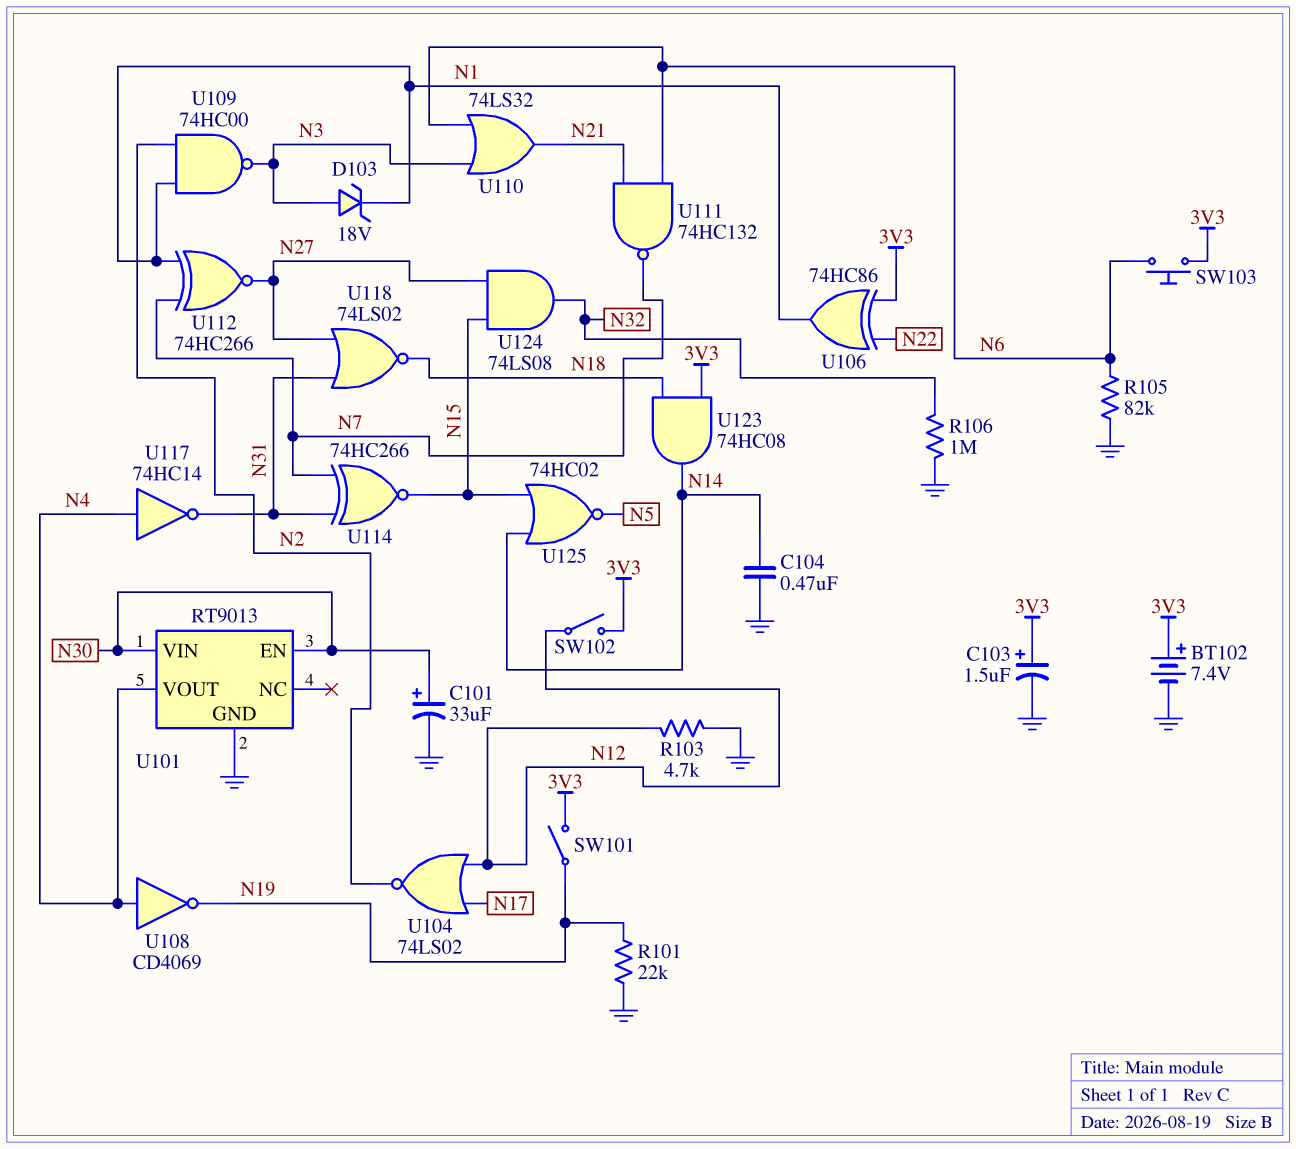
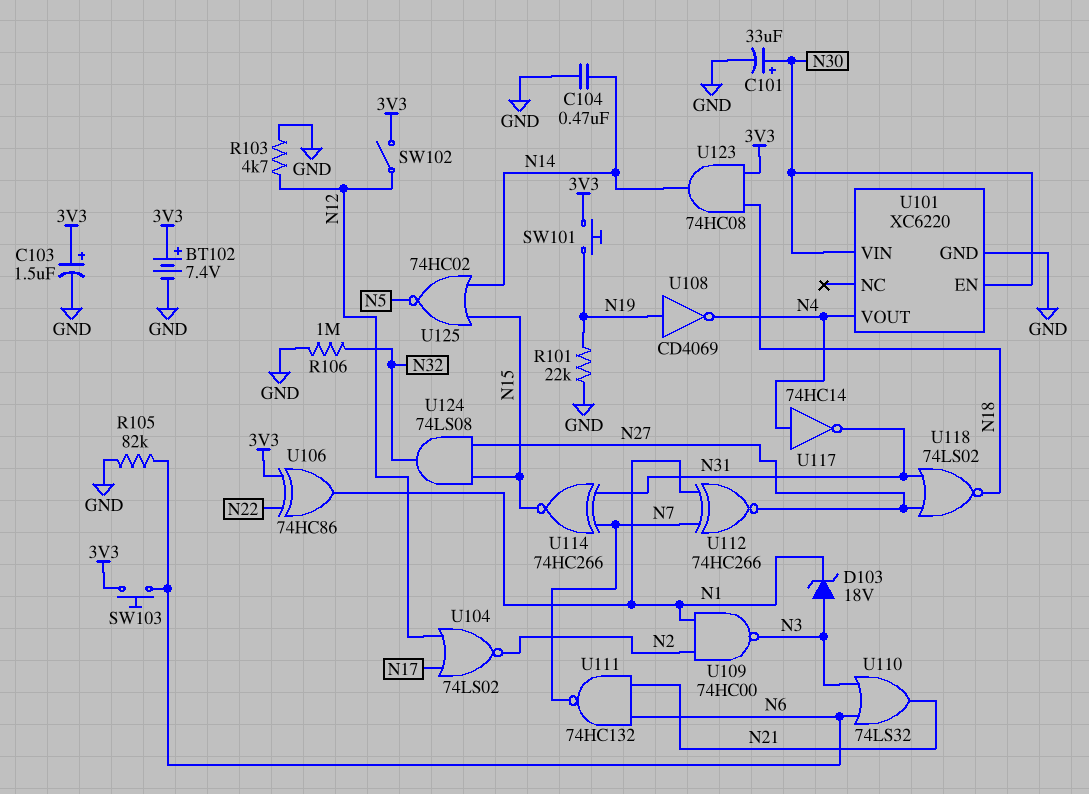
SW101: switch (3V3, N19) -> button (3V3, N19)
U101: RT9013 -> XC6220
U108: NOT CD4069 (in N4, out N19) -> NOT CD4069 (in N19, out N4)

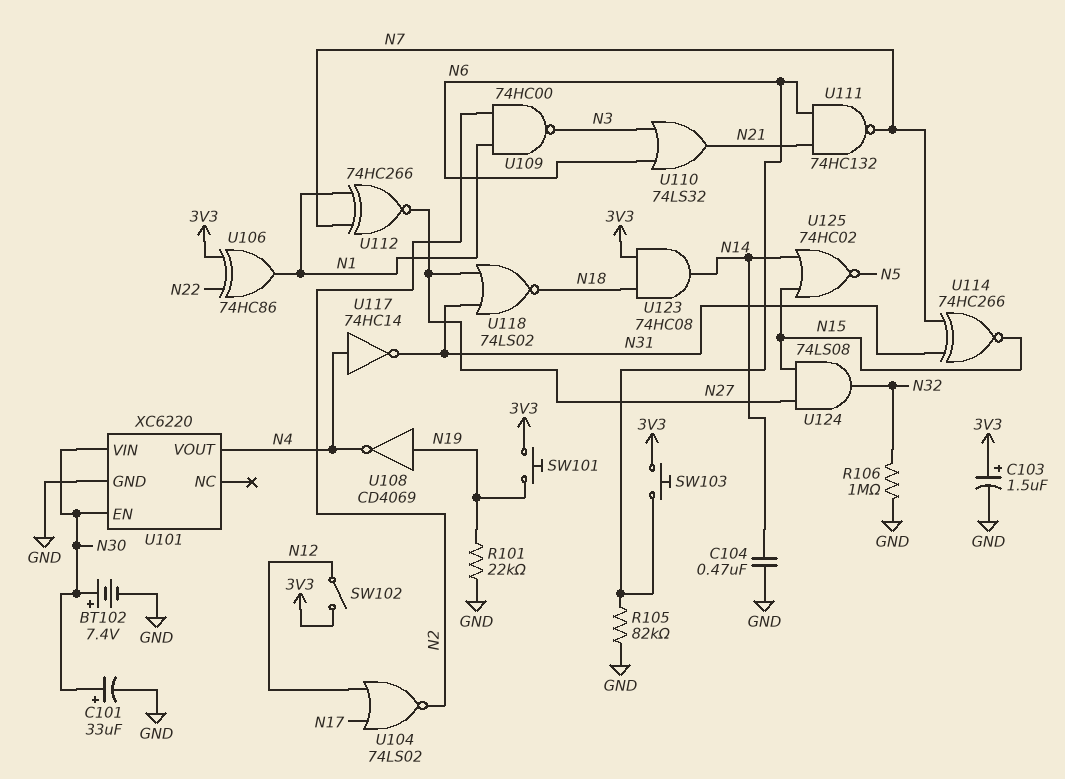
BT102: 7.4V (plus 3V3, minus GND) -> 7.4V (plus N30, minus GND)
D103: zener 18V (A N3, K N1) -> none
R103: 4.7k (GND, N12) -> none

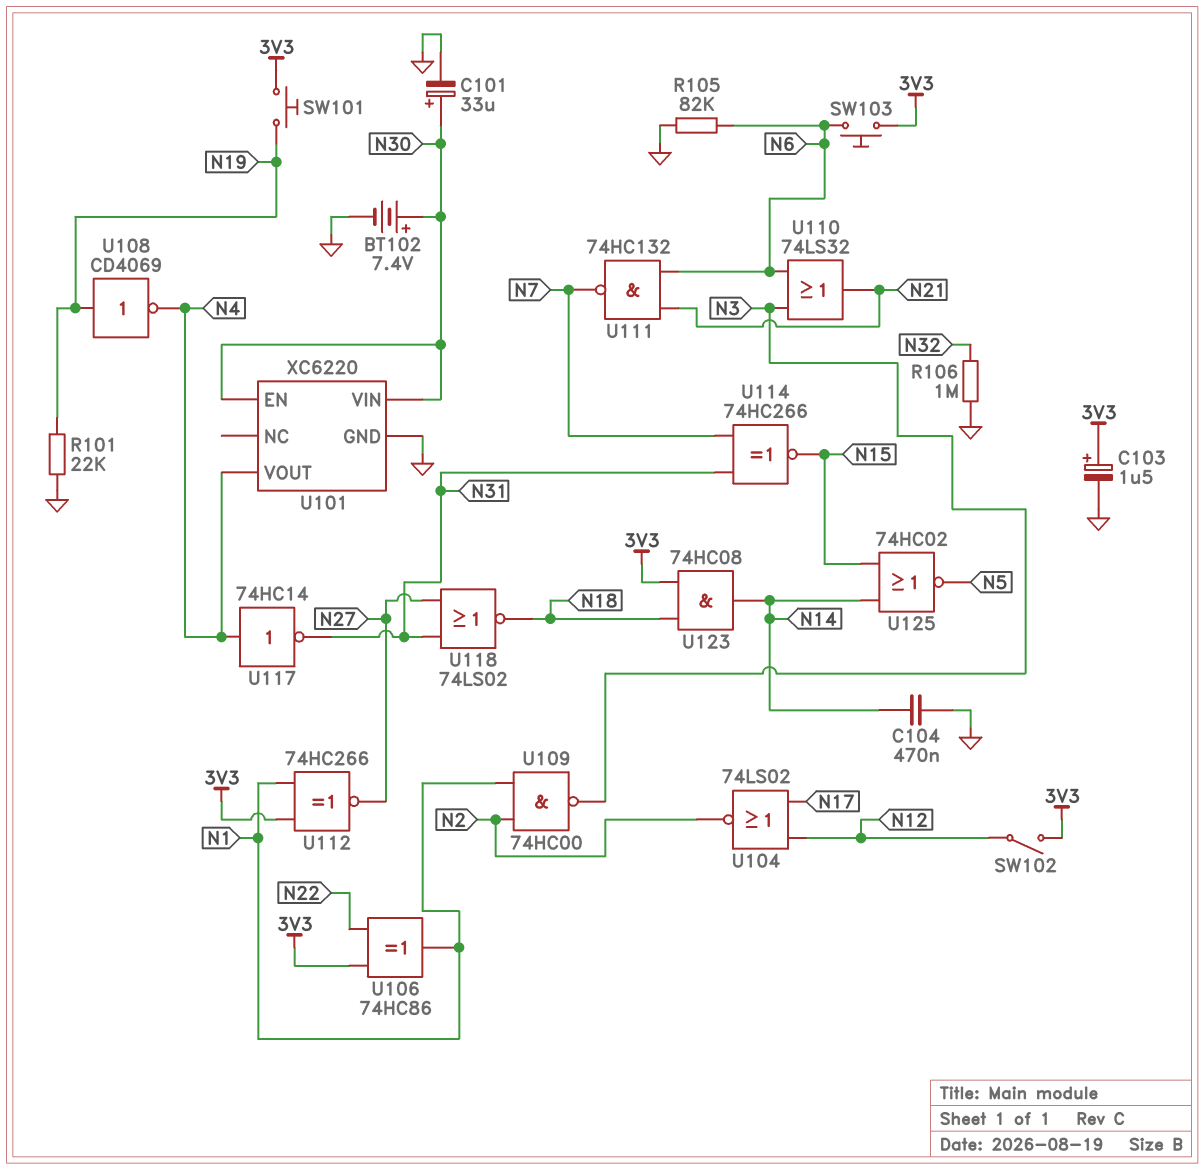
U112: XNOR 74HC266 (in N1, in N7, out N27) -> XNOR 74HC266 (in 3V3, in N1, out N27)
U124: AND 74LS08 (in N15, in N27, out N32) -> none

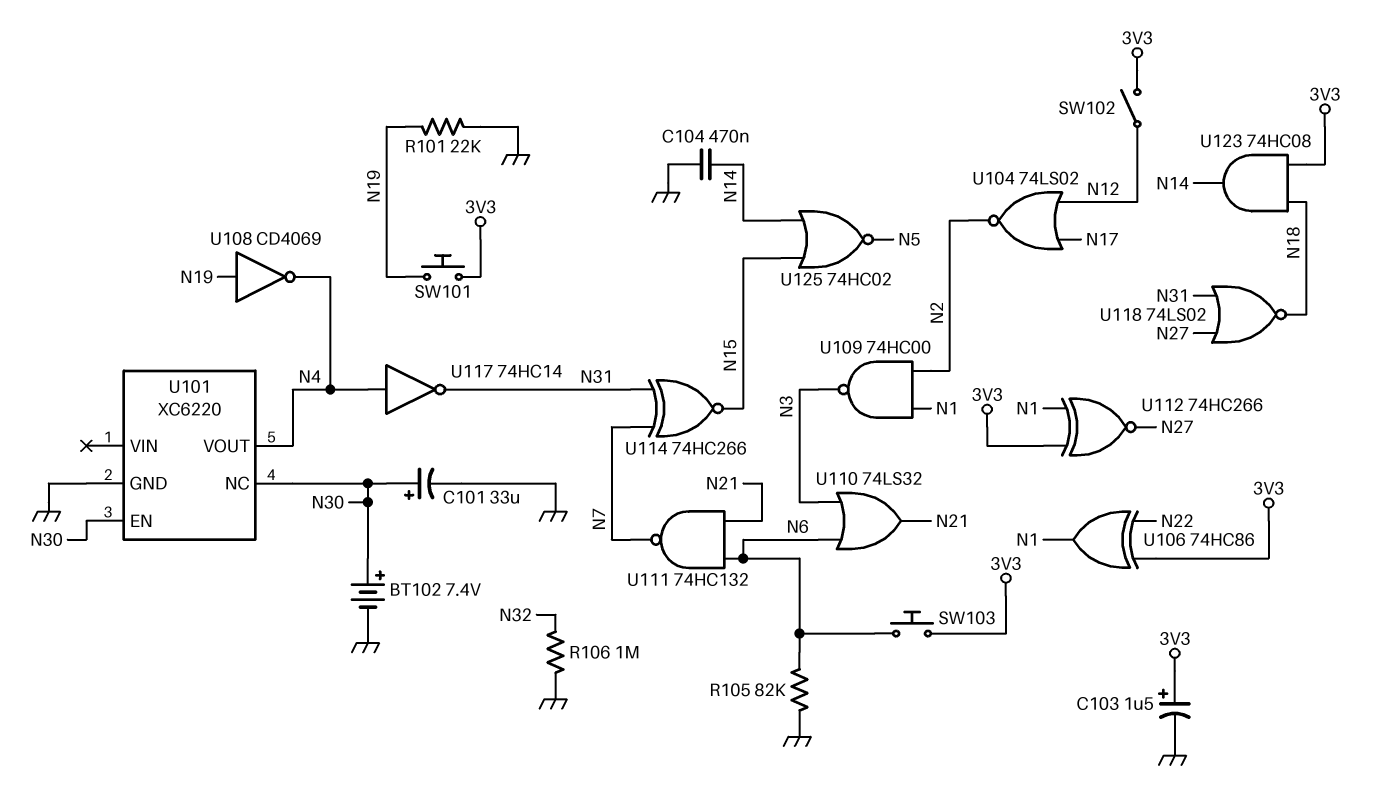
U101 pin NC: none -> N30
U101 pin VIN: N30 -> none

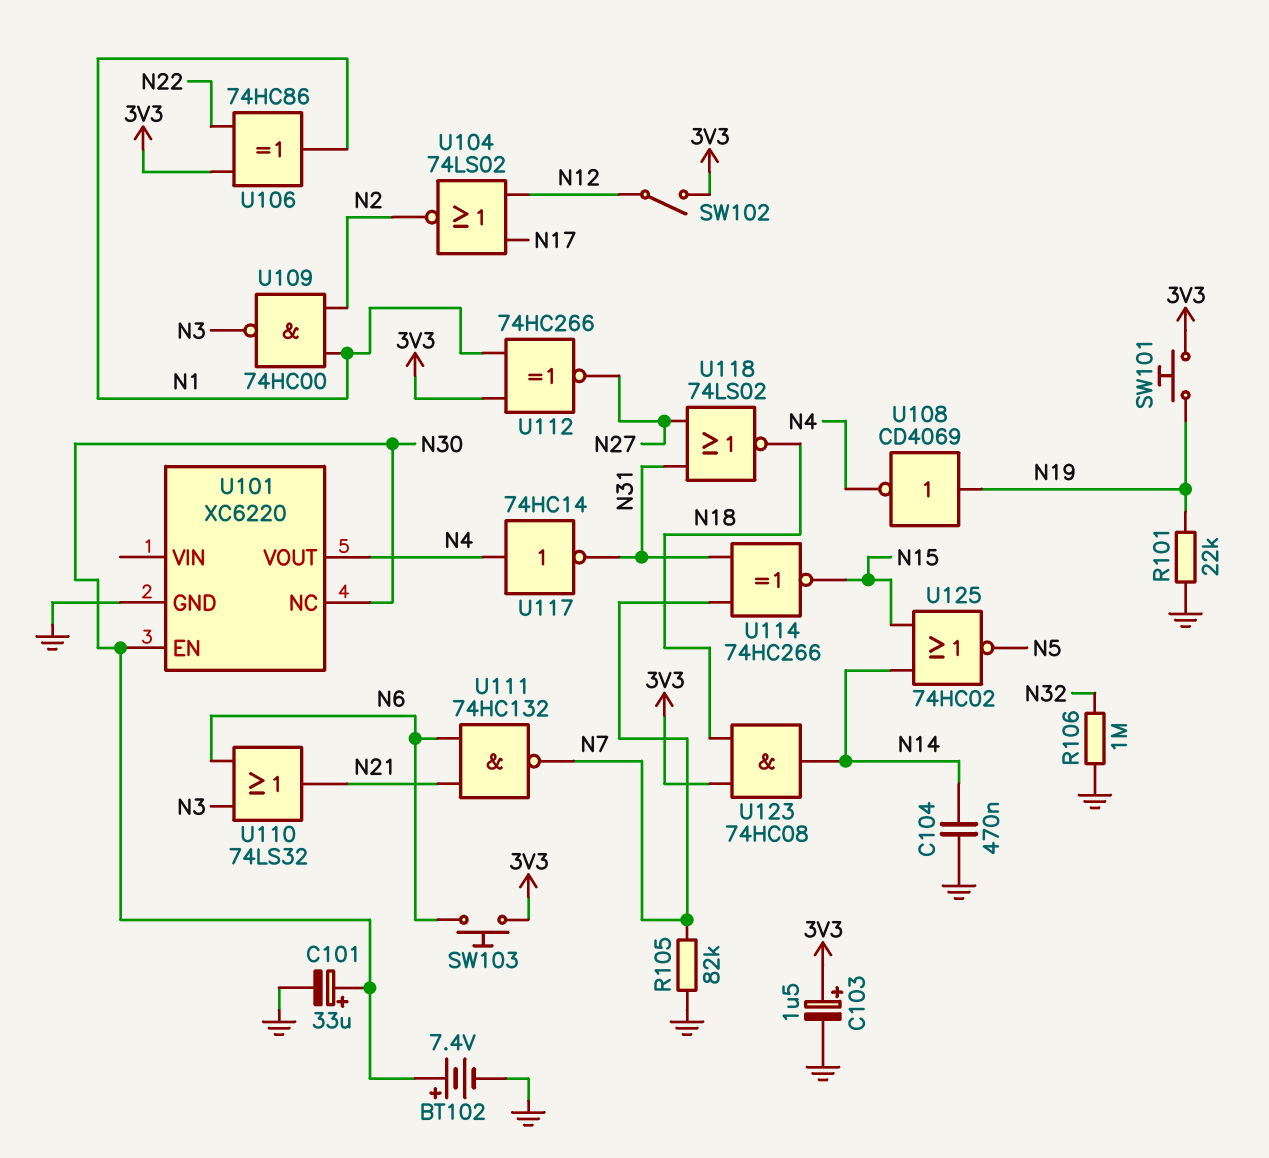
R105: 82k (GND, N6) -> 82k (GND, N7)

